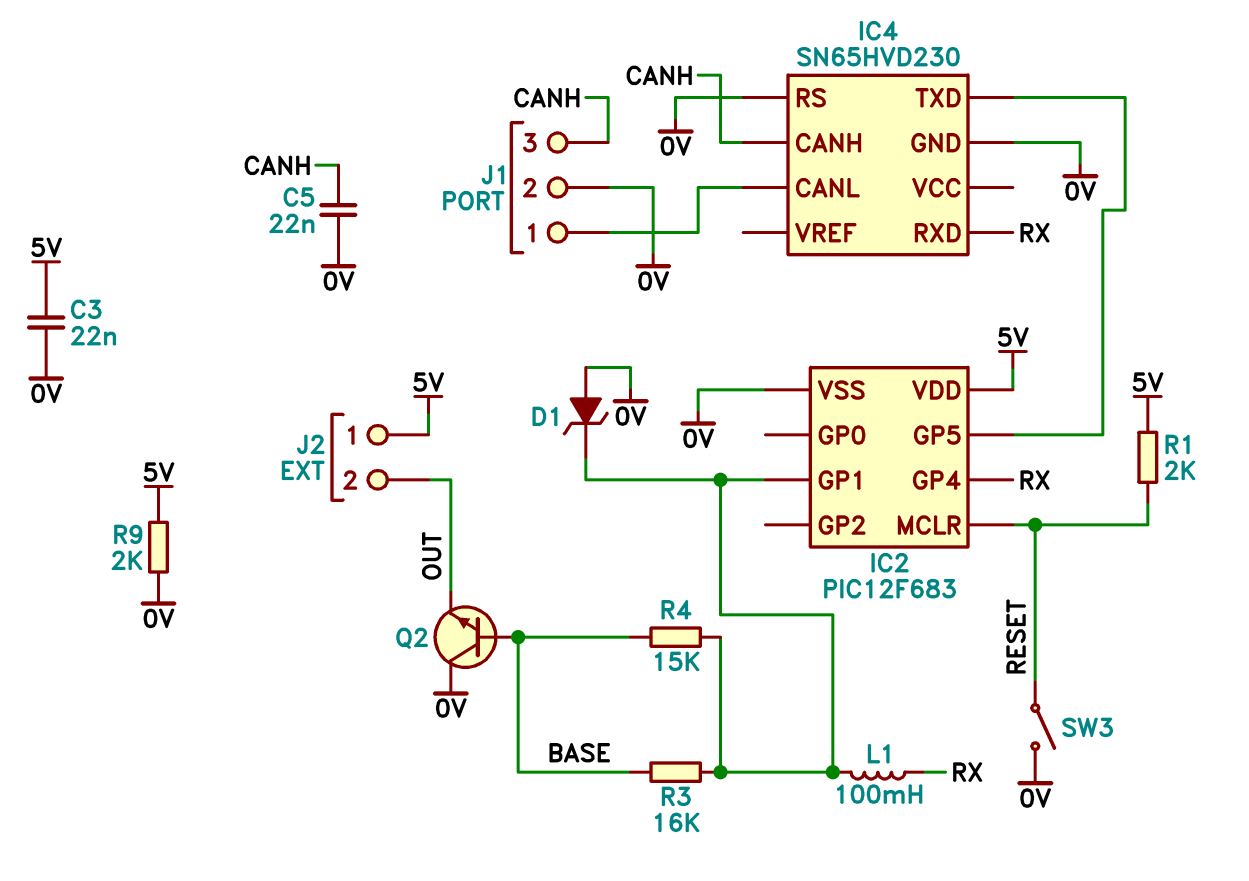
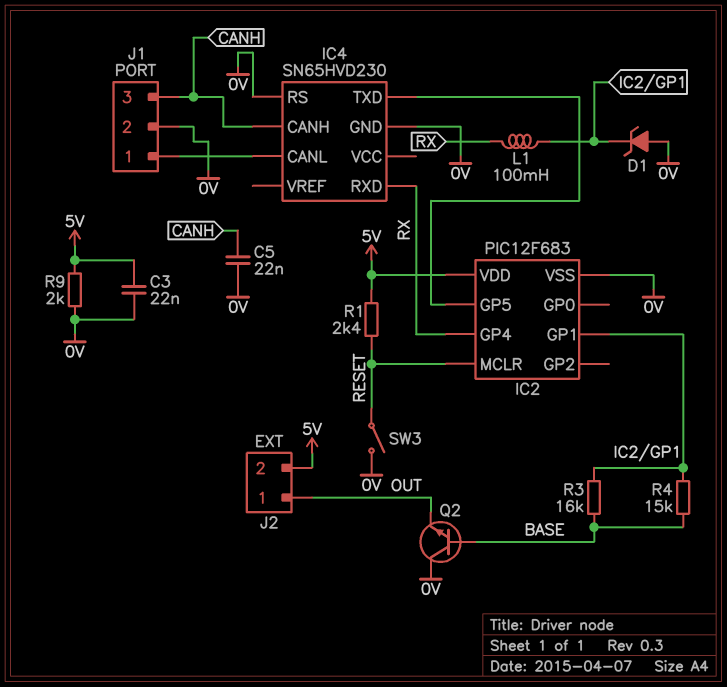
J2 pin 1: 5V -> OUT
J2 pin 2: OUT -> 5V
R1: 2k (5V, RESET) -> 2.4k (5V, RESET)

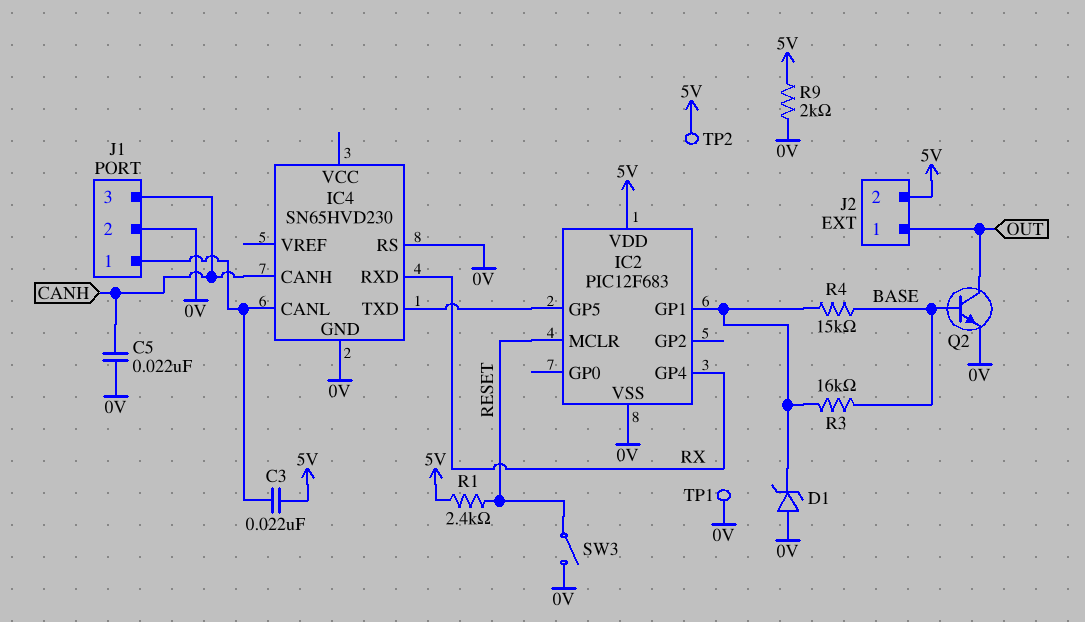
C3: 22nF (0V, 5V) -> 22nF (5V, IC4/CANL)
L1: 100mH (IC2/GP1, RX) -> none
Q2: NPN (B BASE, C 0V, E OUT) -> NPN (B BASE, C OUT, E 0V)
TP1: none -> test point (0V)
TP2: none -> test point (5V)

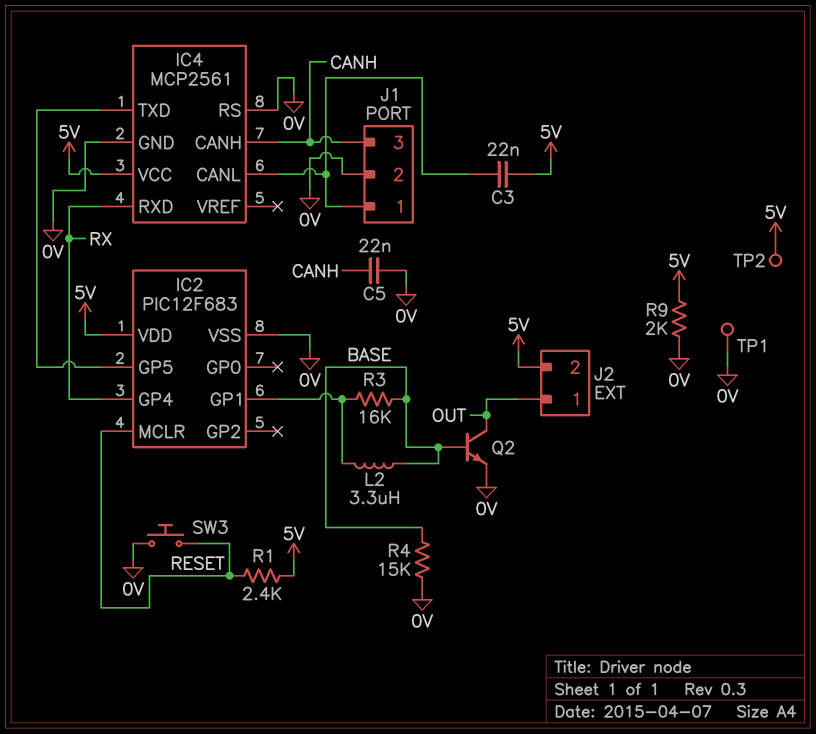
D1: zener (A 0V, K IC2/GP1) -> none
IC4: SN65HVD230 -> MCP2561
IC4 pin VCC: none -> 5V
L2: none -> 3.3uH (BASE, IC2/GP1)
R4: 15k (BASE, IC2/GP1) -> 15k (0V, BASE)
SW3: switch (0V, RESET) -> button (0V, RESET)

